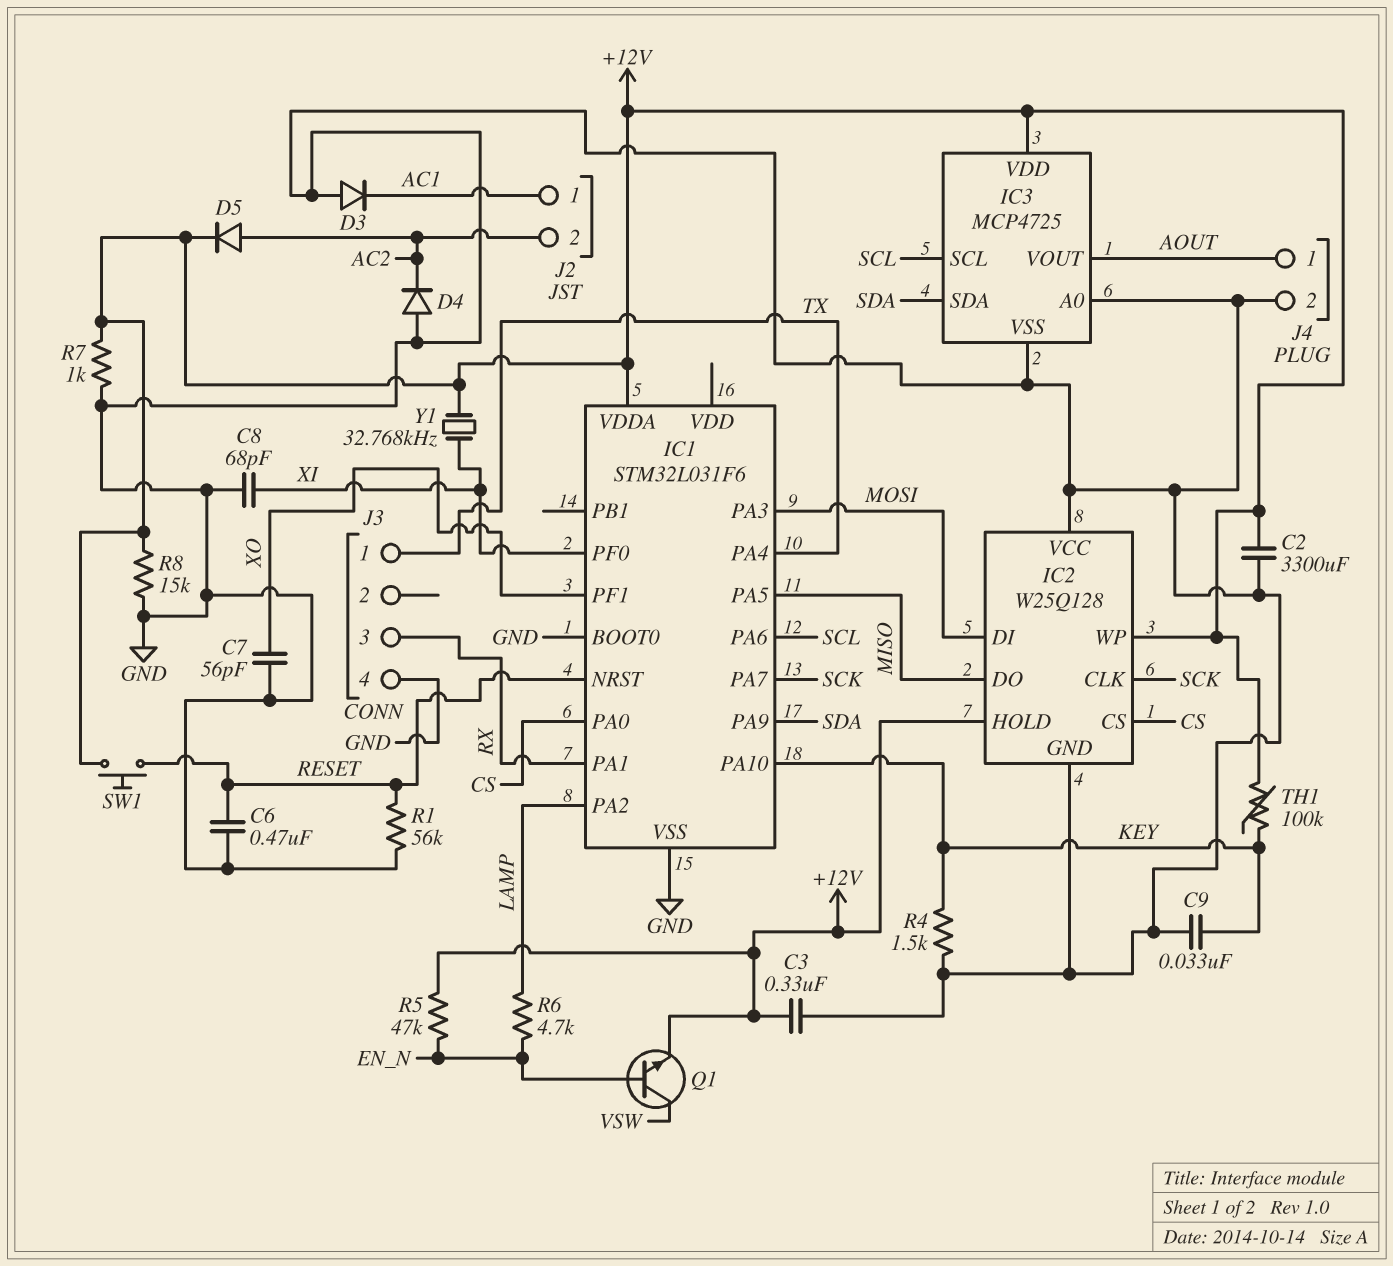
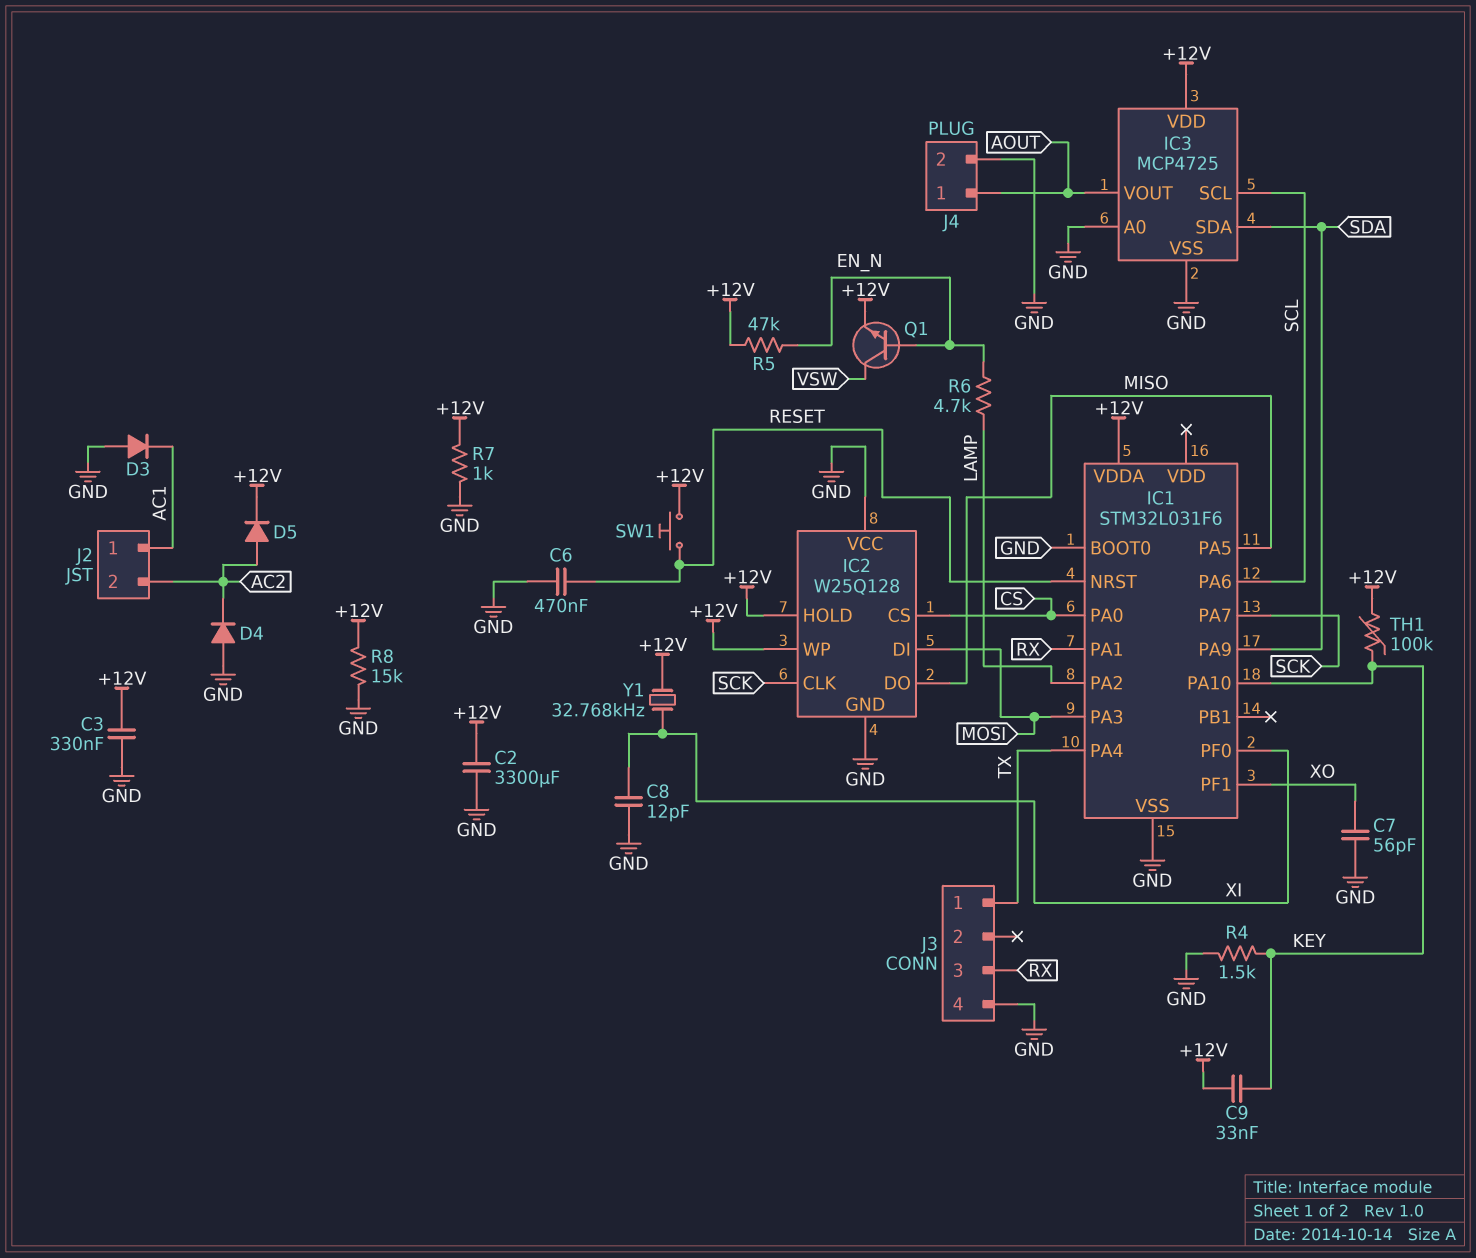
C8: 68pF (GND, XI) -> 12pF (GND, XI)
C9: 33nF (GND, KEY) -> 33nF (+12V, KEY)
R1: 56k (GND, RESET) -> none

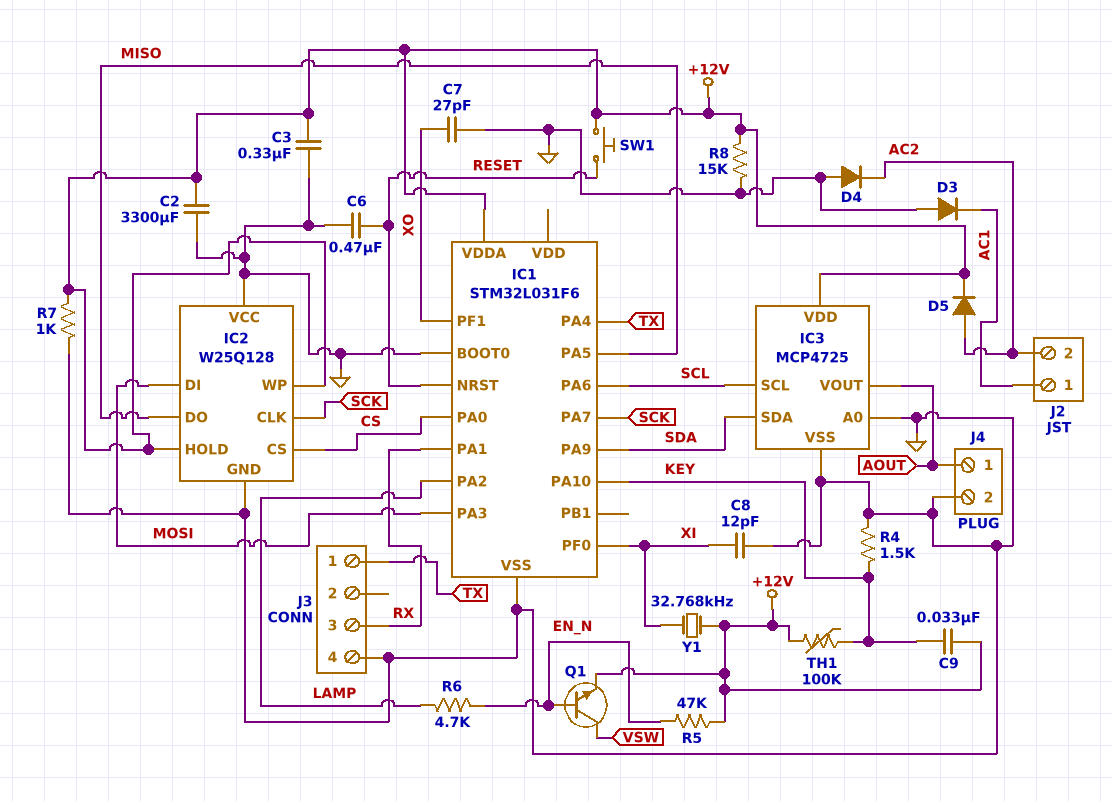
C7: 56pF (GND, XO) -> 27pF (GND, XO)

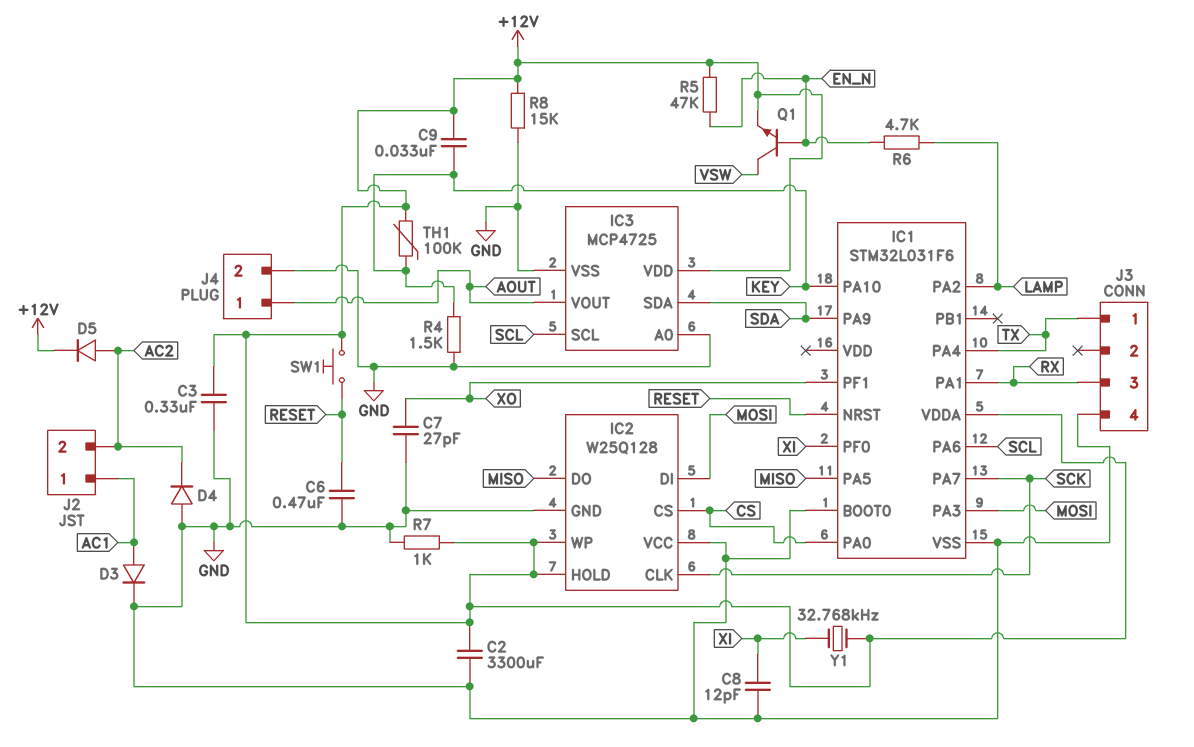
D3: diode (A GND, K AC1) -> diode (A AC1, K GND)

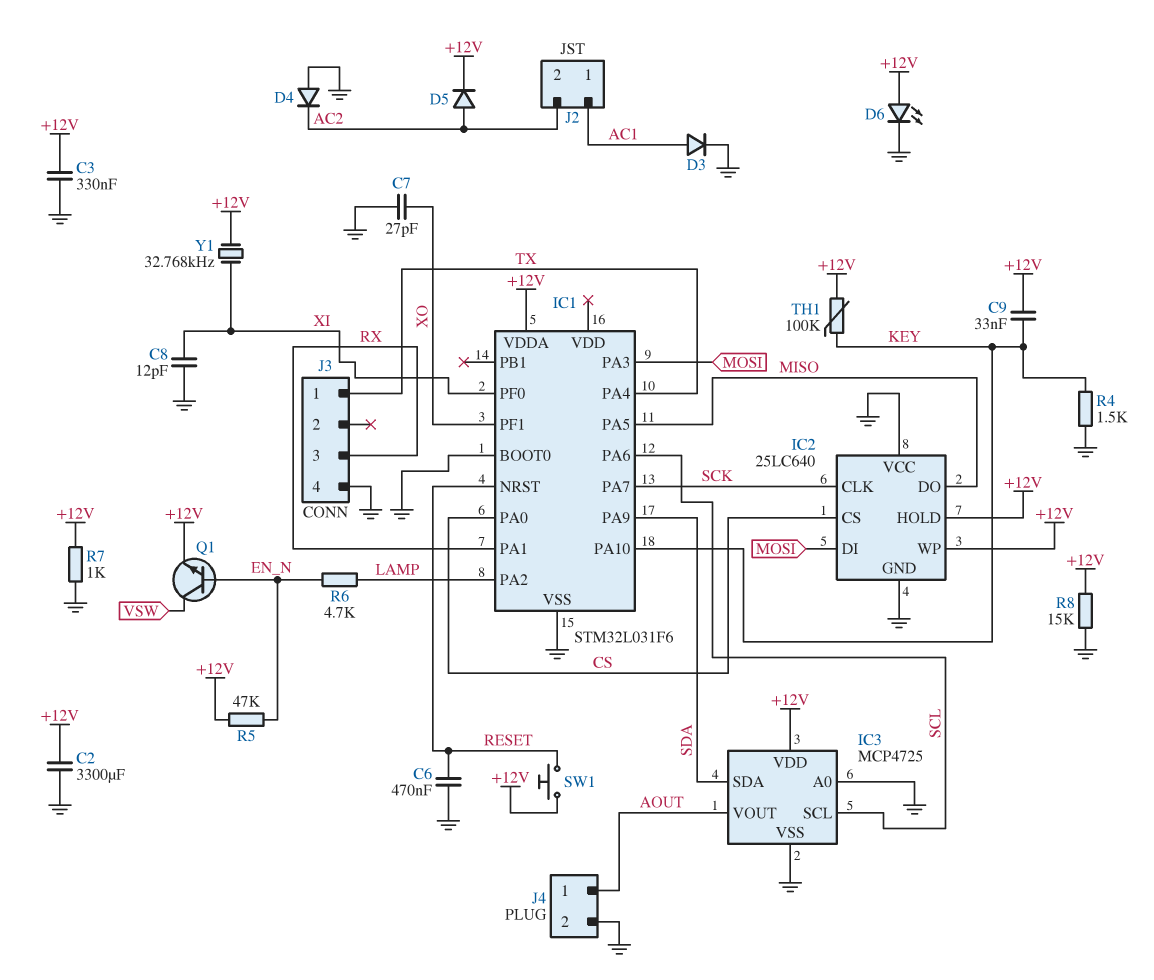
D6: none -> LED (A +12V, K GND)
IC2: W25Q128 -> 25LC640

